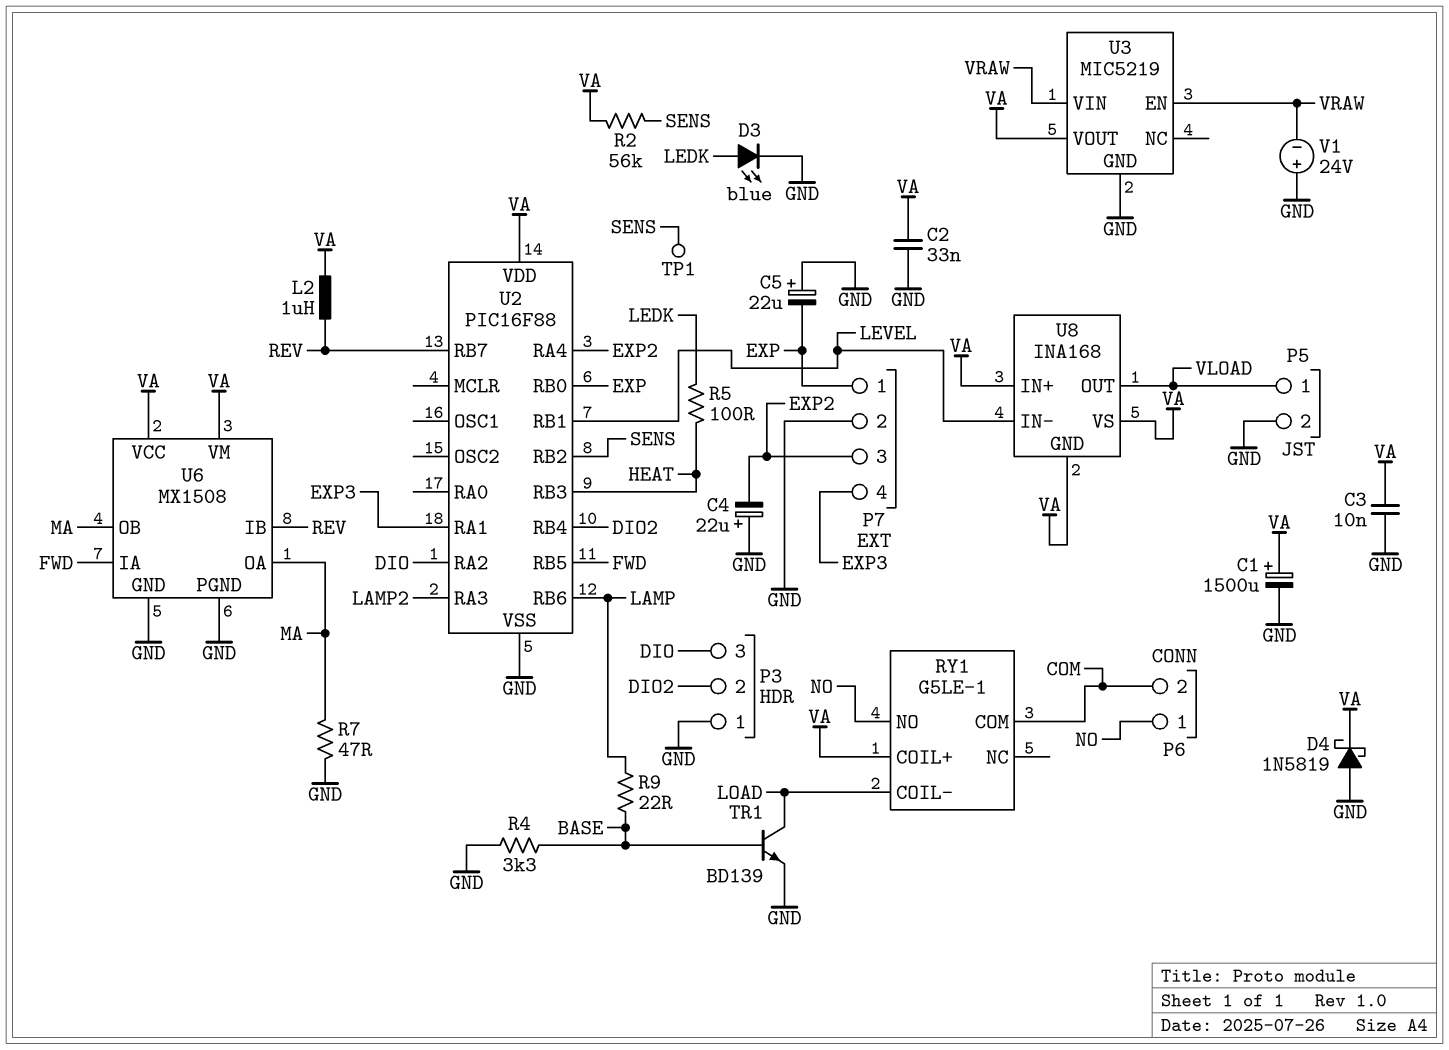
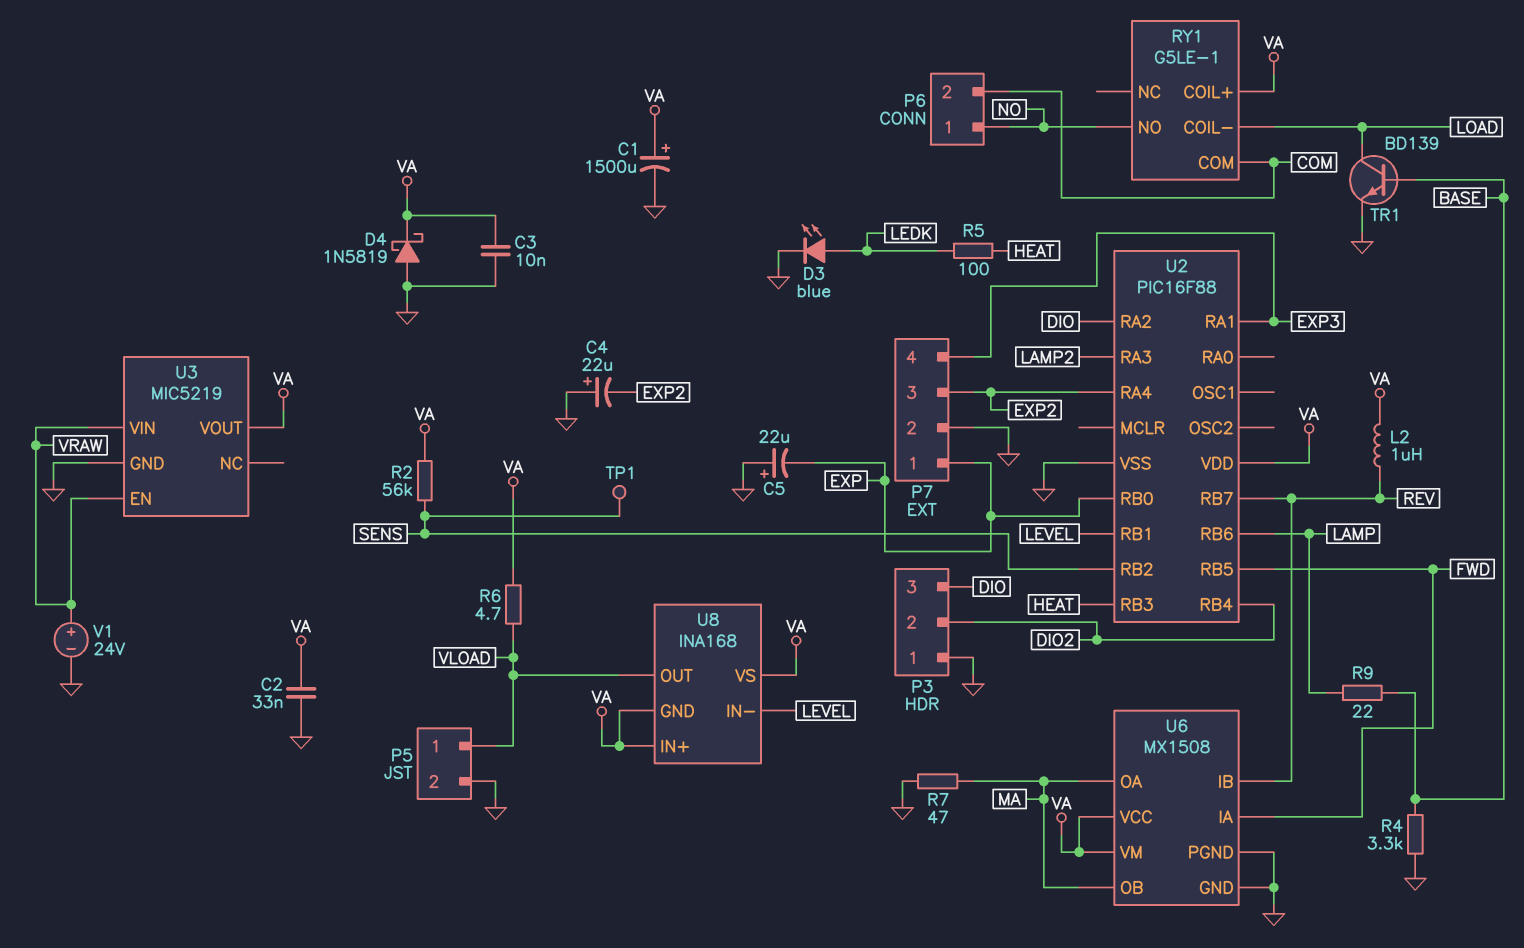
R6: none -> 4.7 (VA, VLOAD)
V1: 24V (plus GND, minus VRAW) -> 24V (plus VRAW, minus GND)

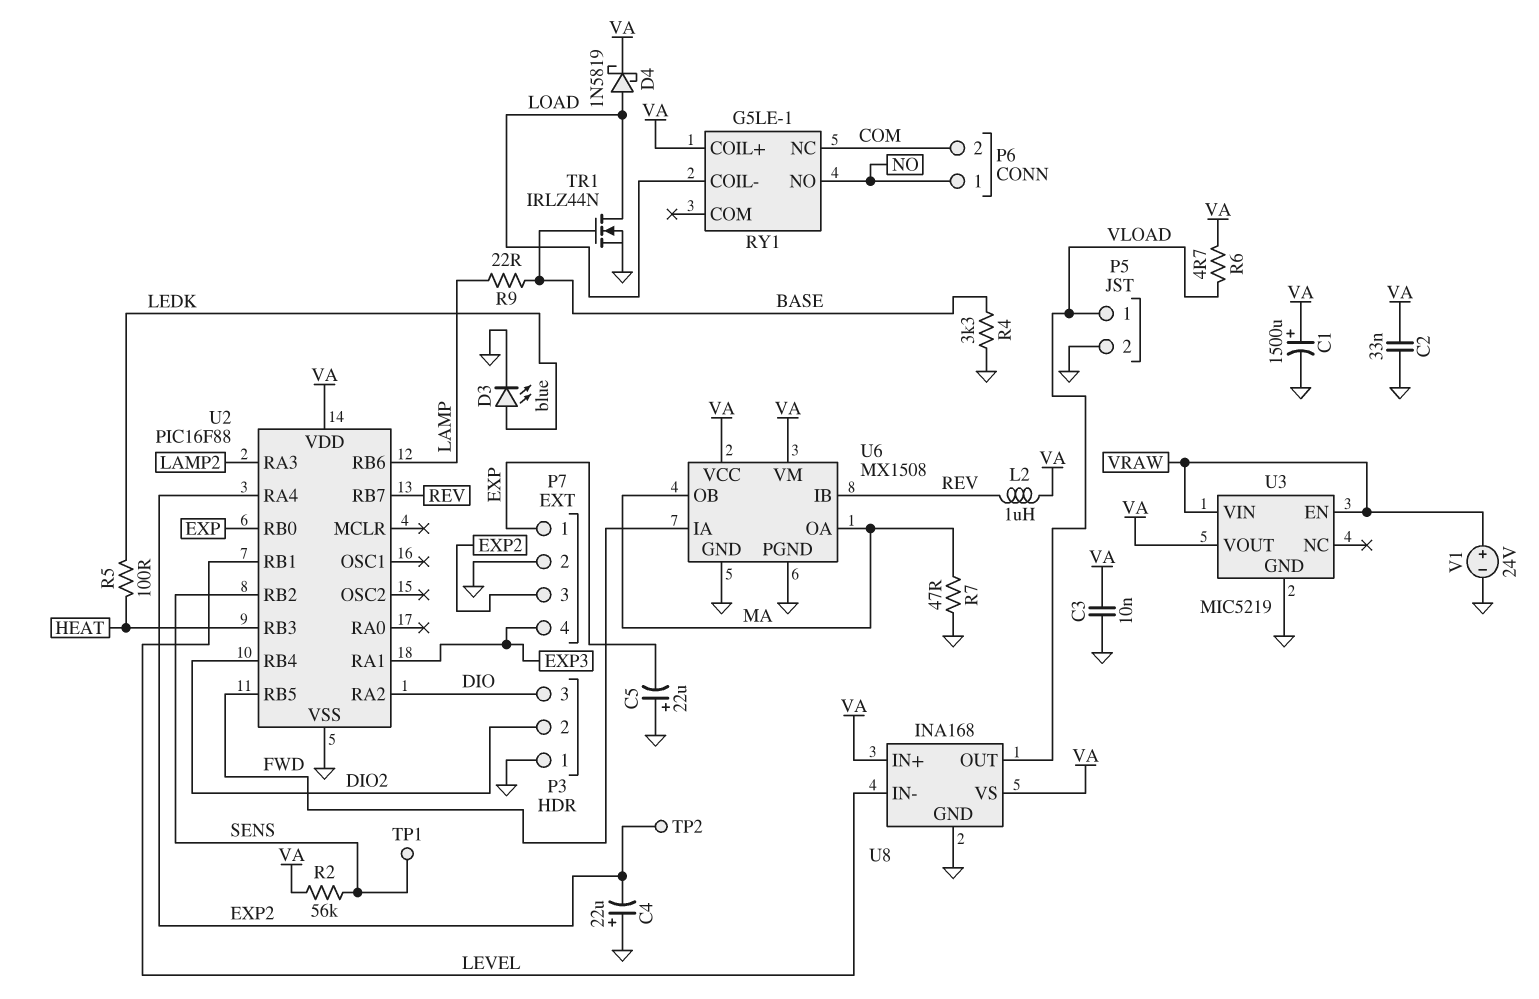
D4: schottky 1N5819 (A GND, K VA) -> schottky 1N5819 (A LOAD, K VA)
RY1 pin COM: COM -> none
RY1 pin NC: none -> COM
TP2: none -> test point (EXP2)
TR1: NPN BD139 (B BASE, C LOAD, E GND) -> NMOS IRLZ44N (G BASE, D LOAD, S GND)
U8 pin GND: VA -> GND

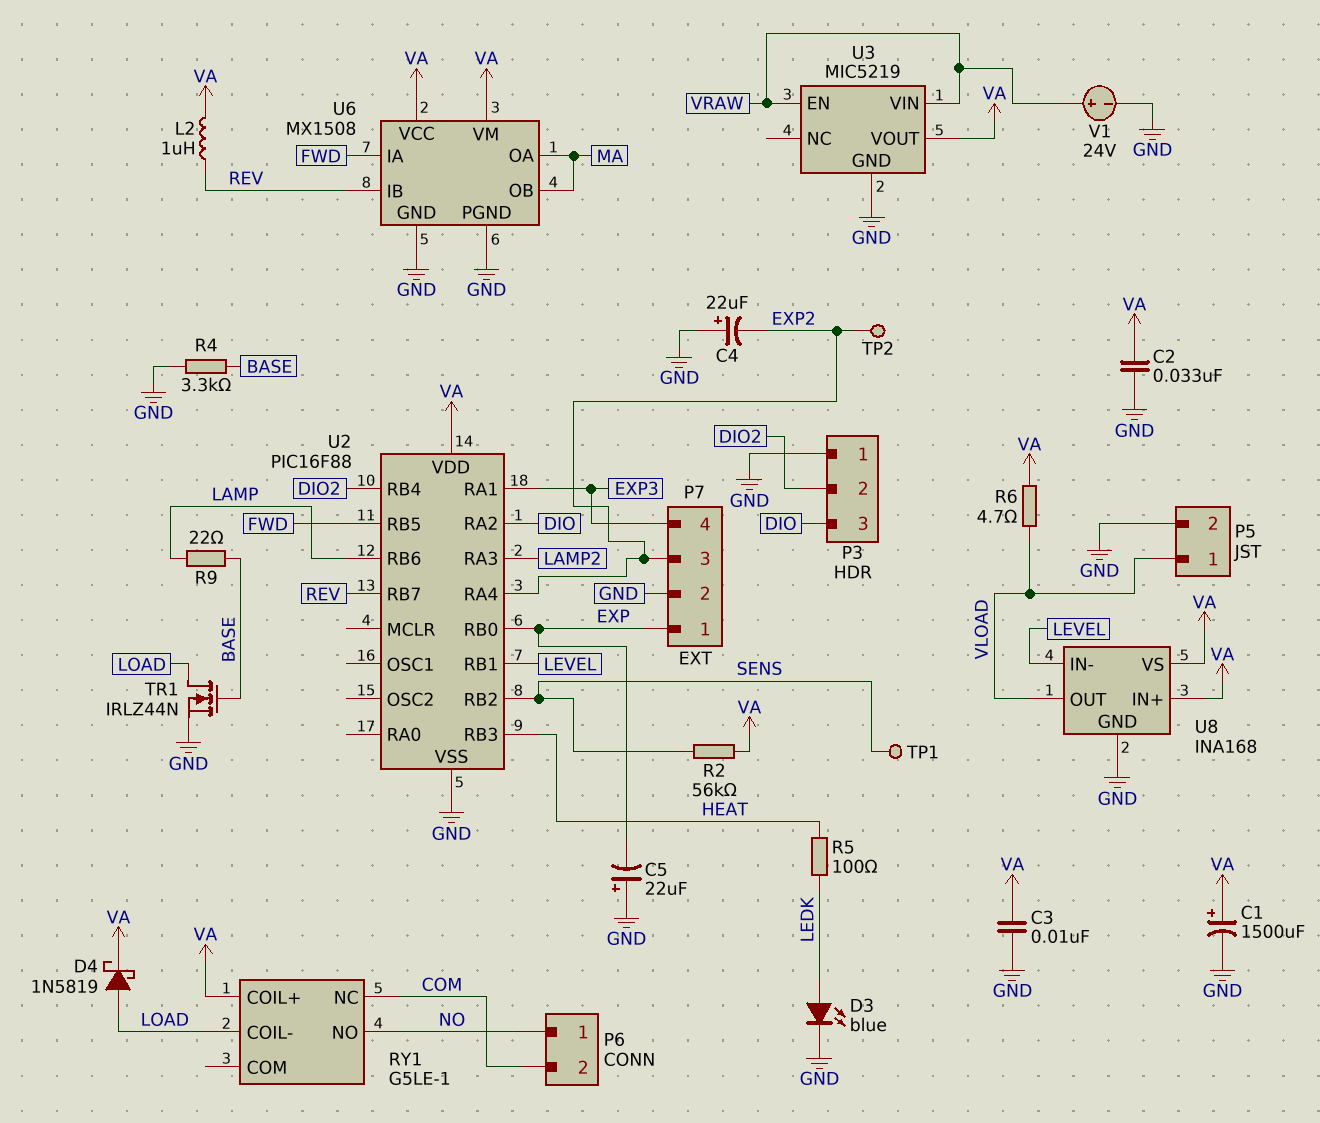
R7: 47 (GND, MA) -> none

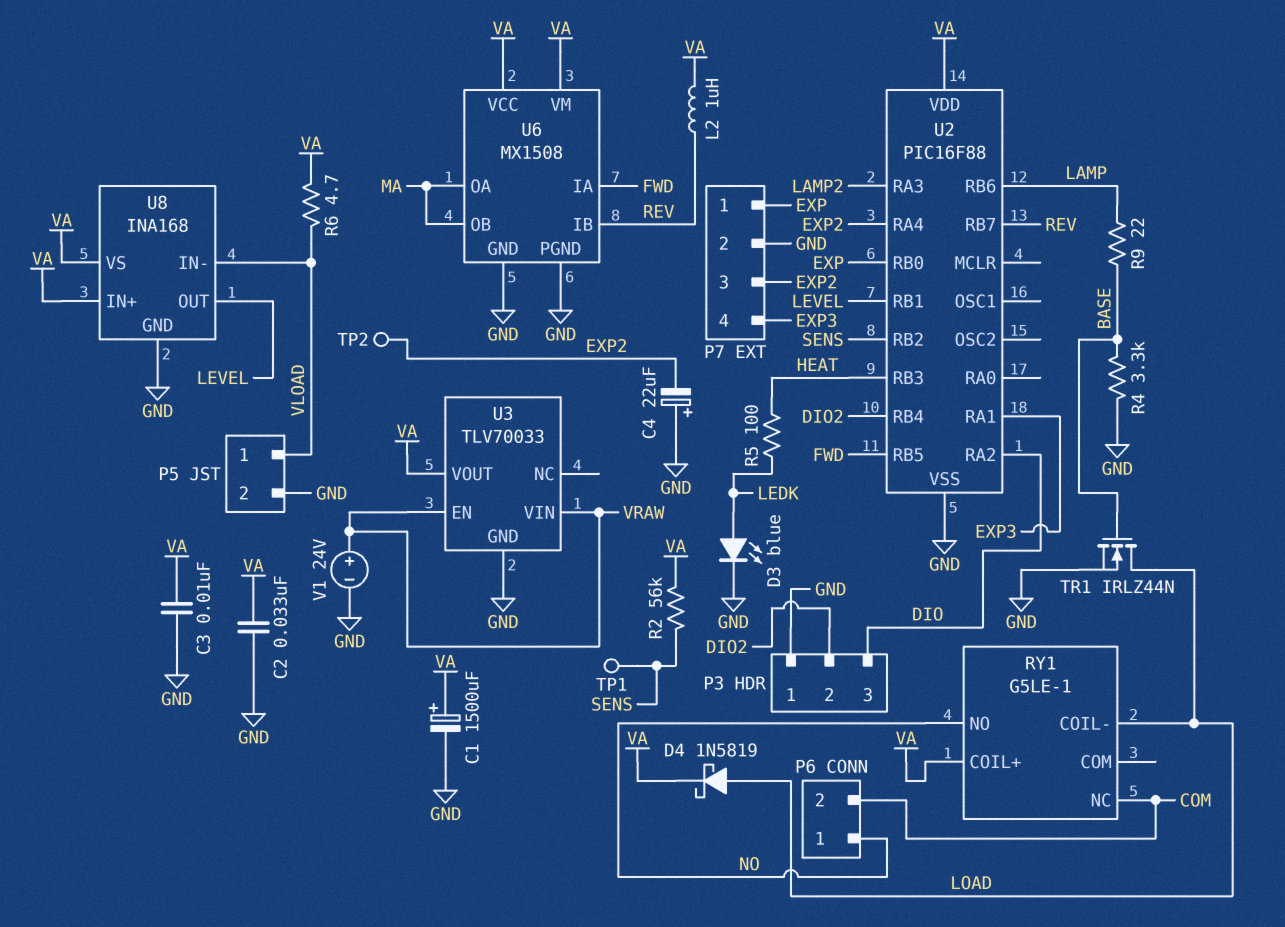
C5: 22uF (plus GND, minus EXP) -> none
U3: MIC5219 -> TLV70033
U8 pin IN-: LEVEL -> VLOAD
U8 pin OUT: VLOAD -> LEVEL

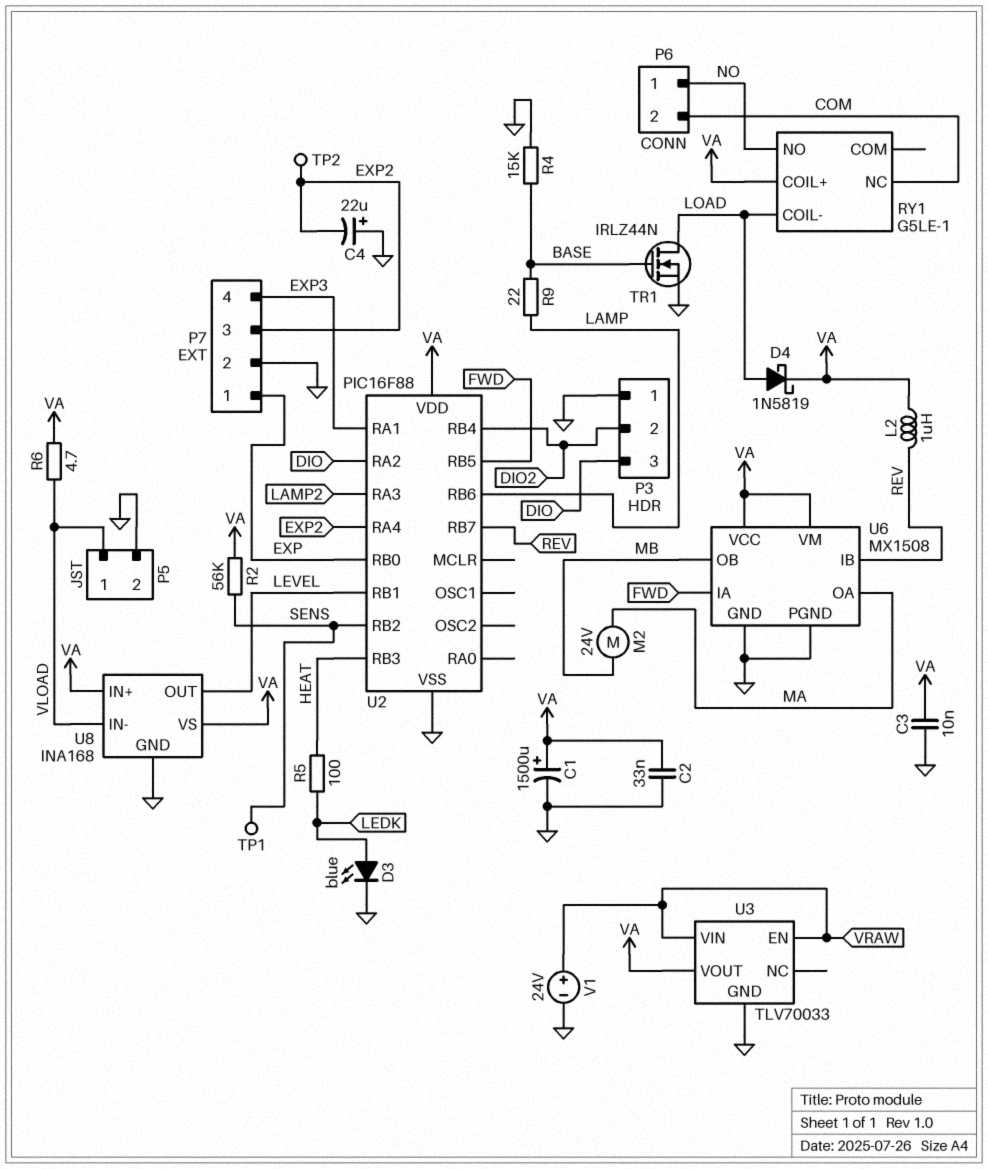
M2: none -> motor 24V (MA, MB)
R4: 3.3k (BASE, GND) -> 15k (BASE, GND)
U6 pin OB: MA -> MB

